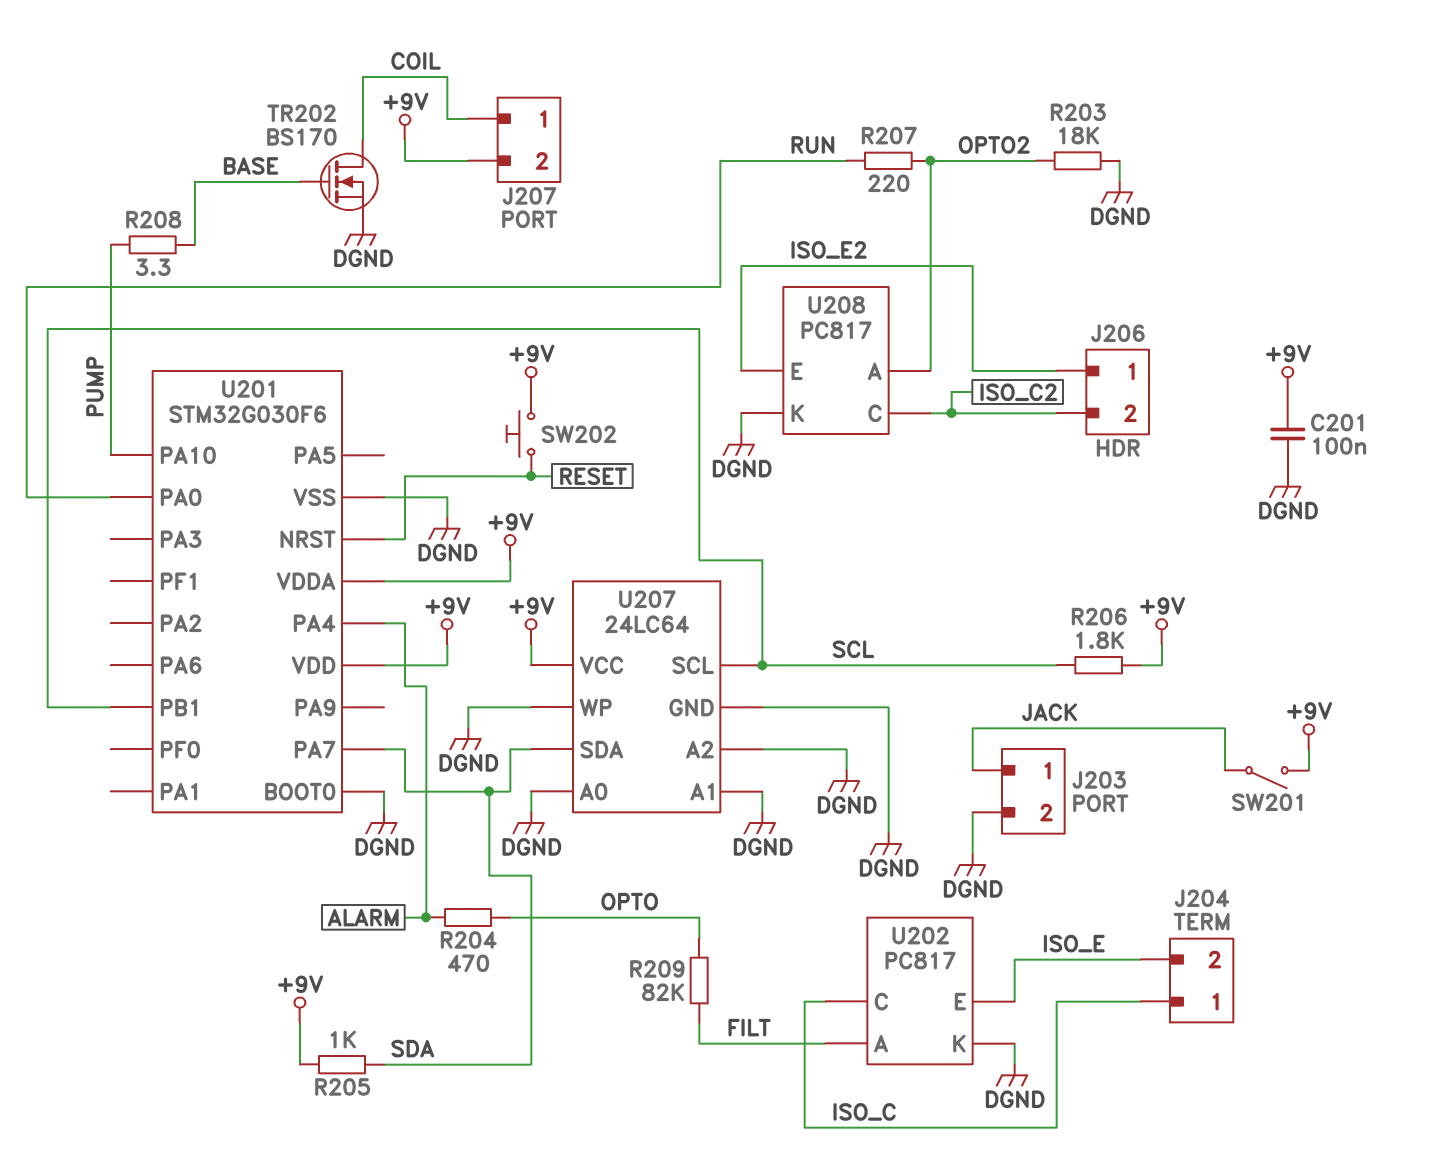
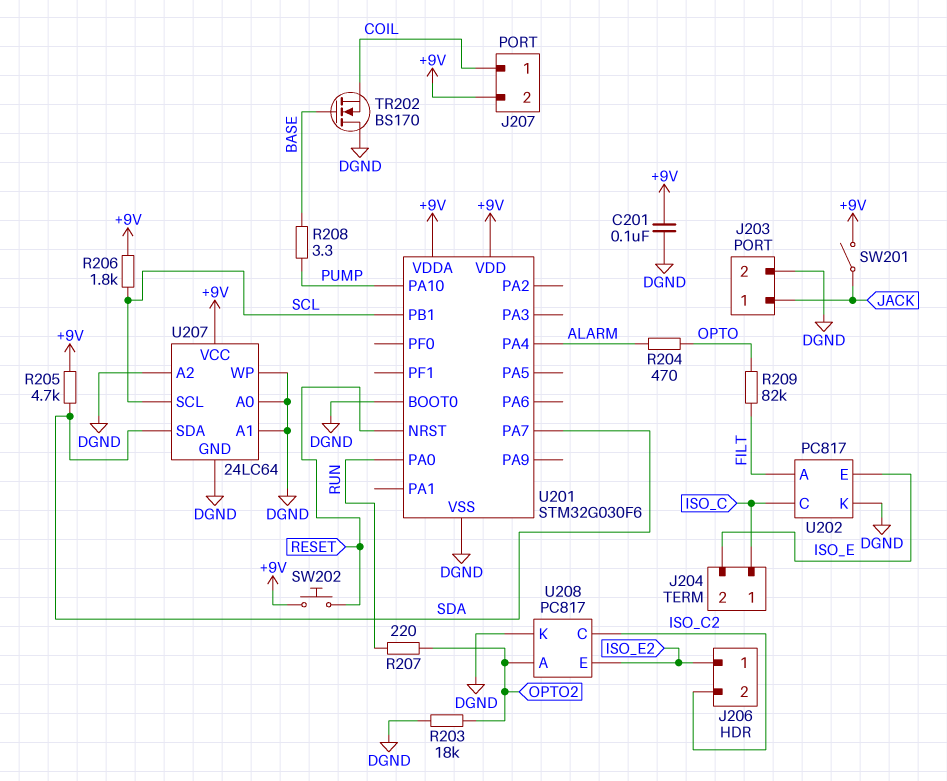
R205: 1k (+9V, SDA) -> 4.7k (+9V, SDA)
TR202: NMOS BS170 (G BASE, D COIL, S DGND) -> NMOS BS170 (G BASE, D DGND, S COIL)

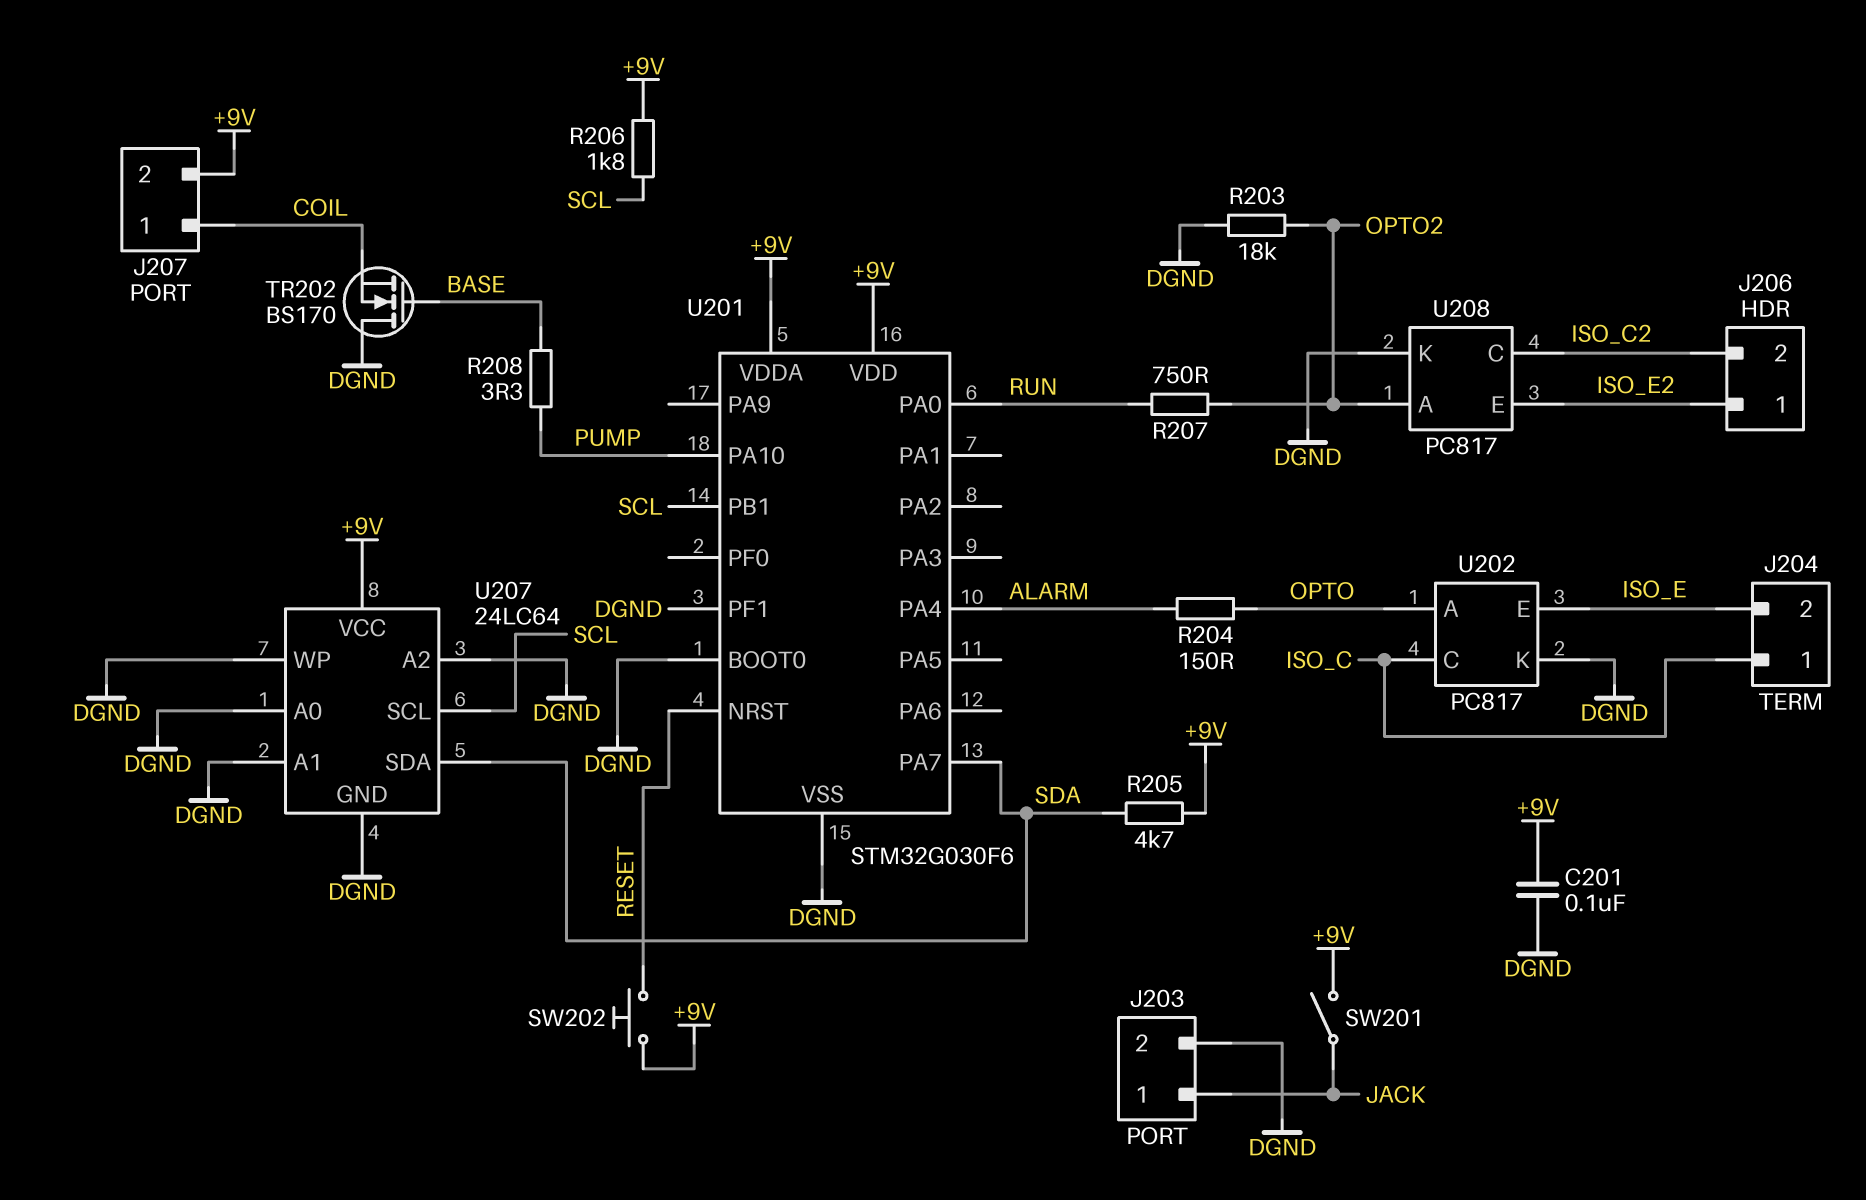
R204: 470 (ALARM, OPTO) -> 150 (ALARM, OPTO)
R207: 220 (OPTO2, RUN) -> 750 (OPTO2, RUN)
R209: 82k (FILT, OPTO) -> none
U201 pin PF1: none -> DGND
U202 pin A: FILT -> OPTO

